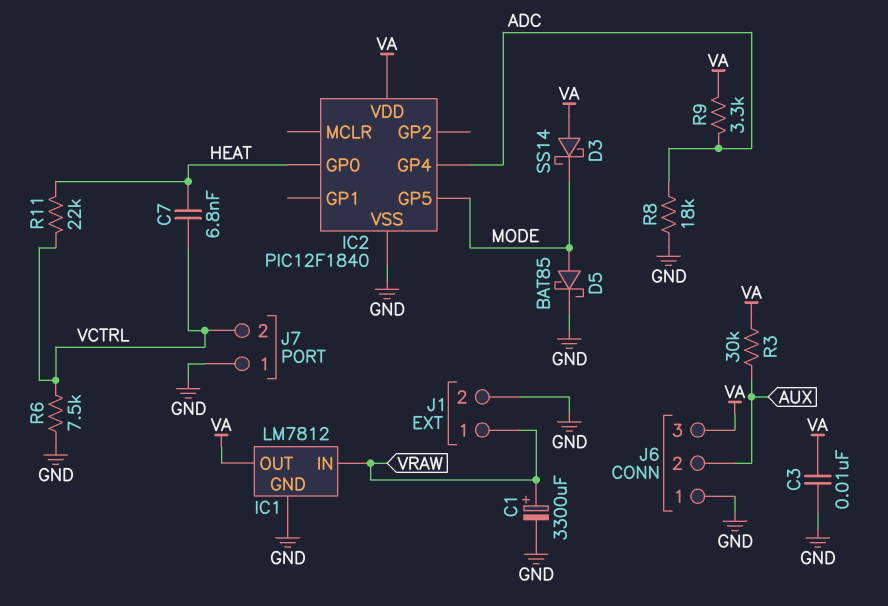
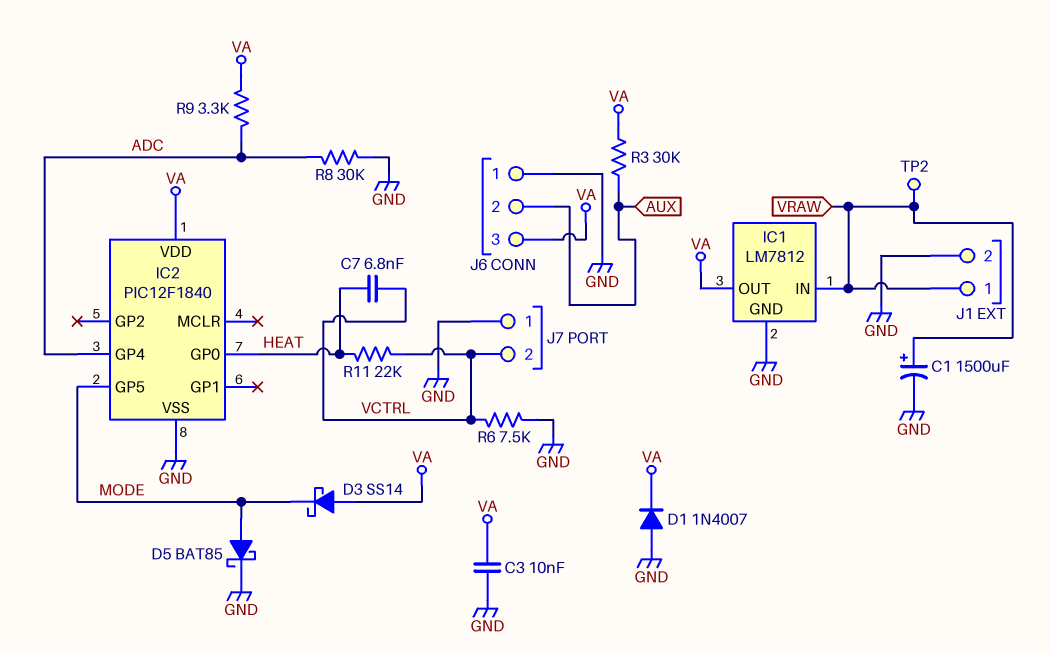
C1: 3300uF (plus VRAW, minus GND) -> 1500uF (plus VRAW, minus GND)
D1: none -> diode 1N4007 (A GND, K VA)
R8: 18k (ADC, GND) -> 30k (ADC, GND)
TP2: none -> test point (VRAW)

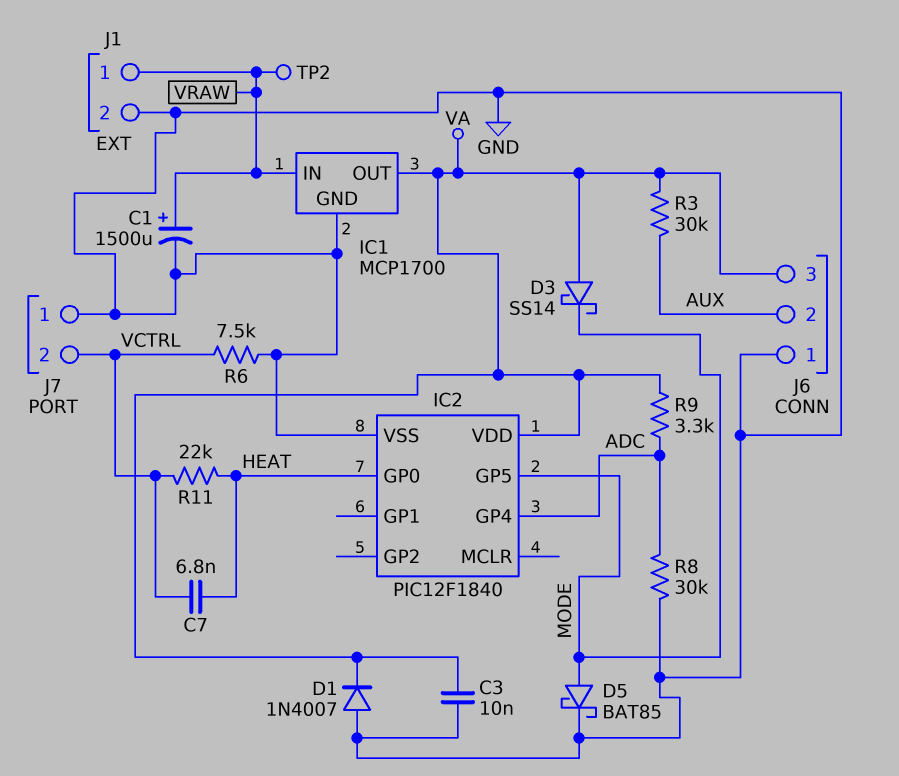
IC1: LM7812 -> MCP1700

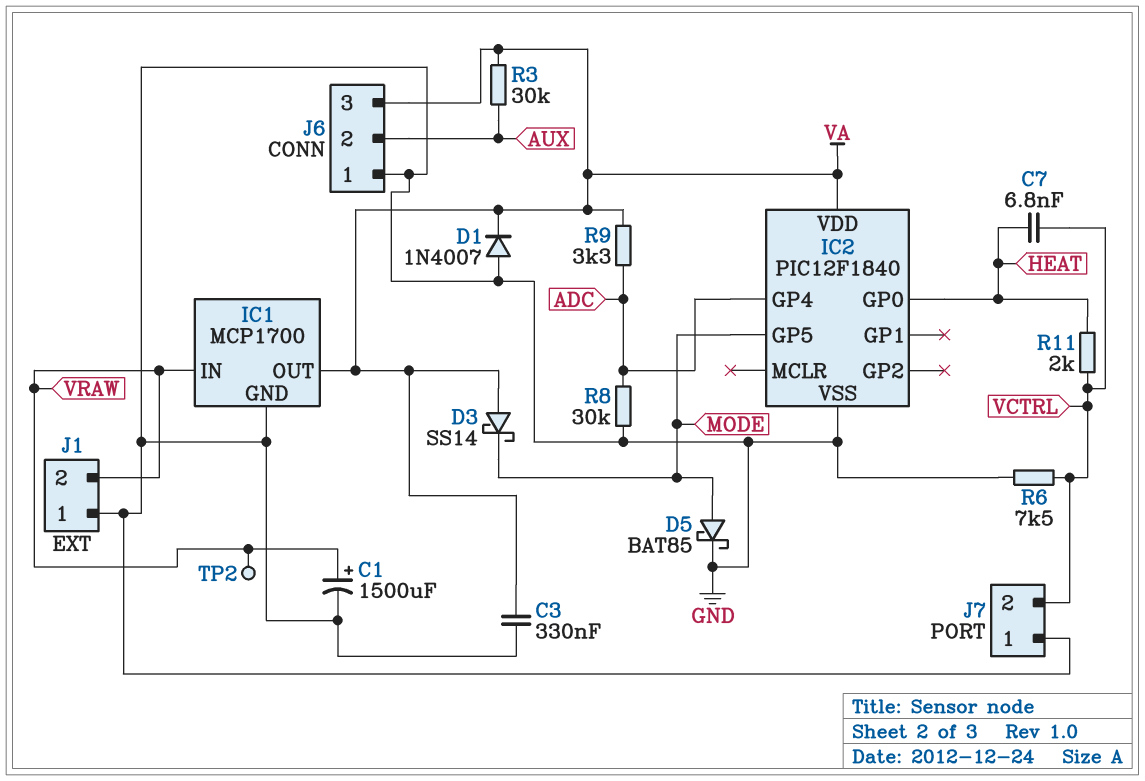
C3: 10nF (GND, VA) -> 330nF (GND, VA)
J1 pin 1: VRAW -> GND
J1 pin 2: GND -> VRAW
R11: 22k (HEAT, VCTRL) -> 2k (HEAT, VCTRL)

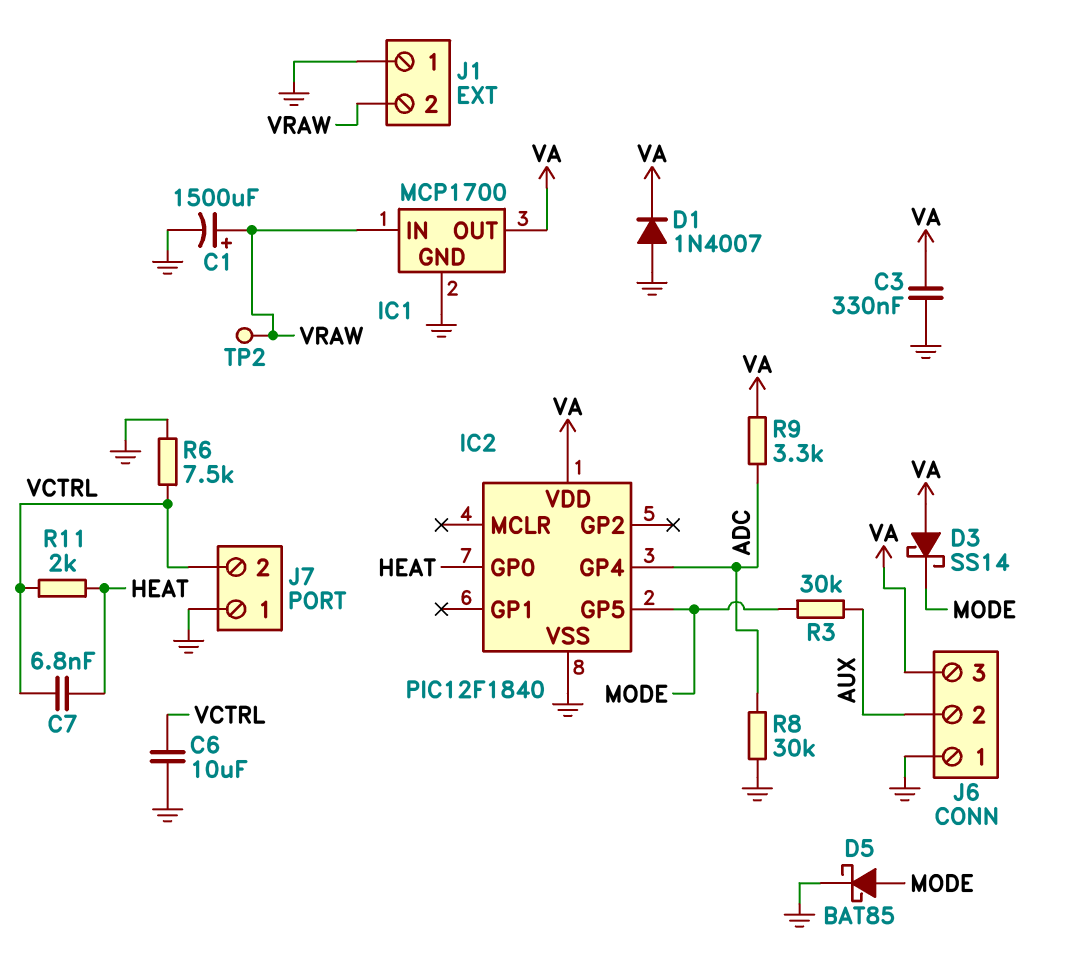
C6: none -> 10uF (GND, VCTRL)
R3: 30k (AUX, VA) -> 30k (AUX, MODE)

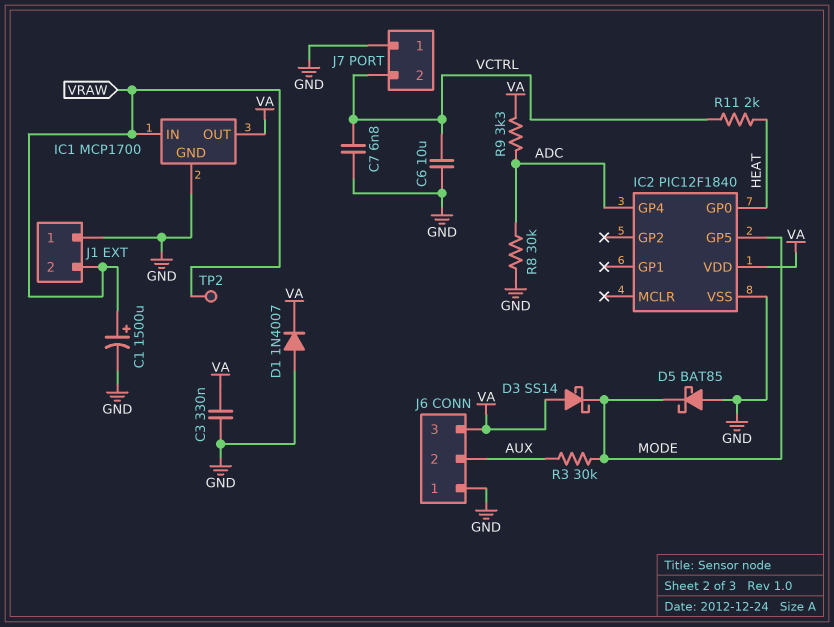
C7: 6.8nF (HEAT, VCTRL) -> 6.8nF (GND, VCTRL)
D5: schottky BAT85 (A MODE, K GND) -> schottky BAT85 (A GND, K MODE)
R6: 7.5k (GND, VCTRL) -> none

